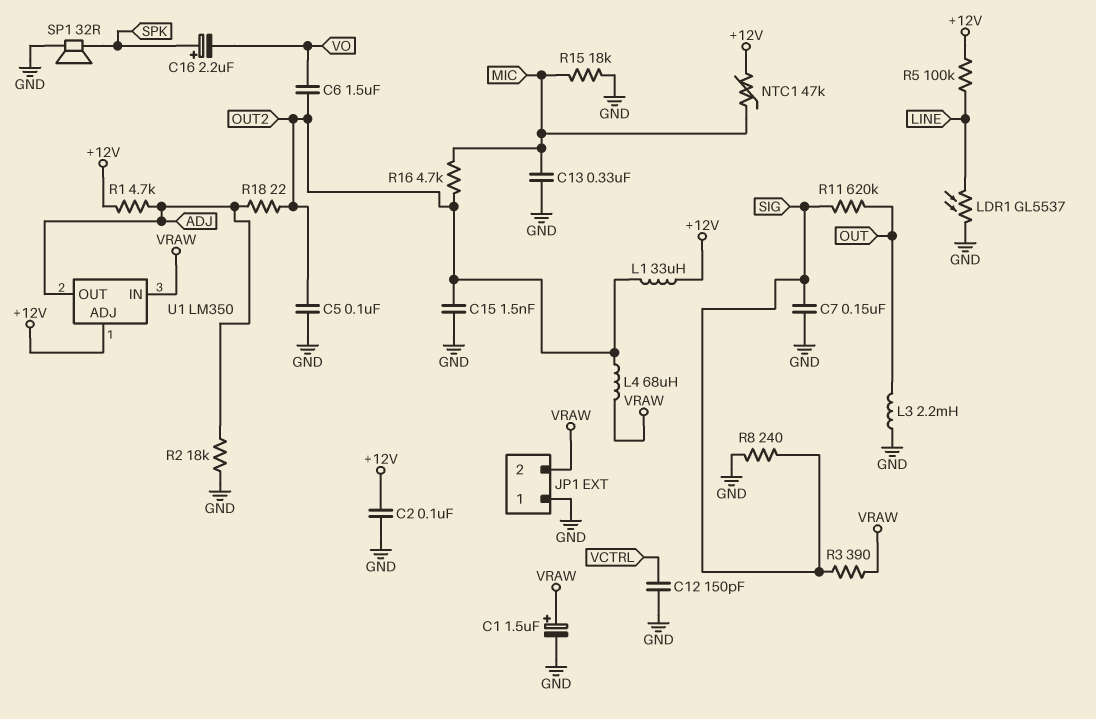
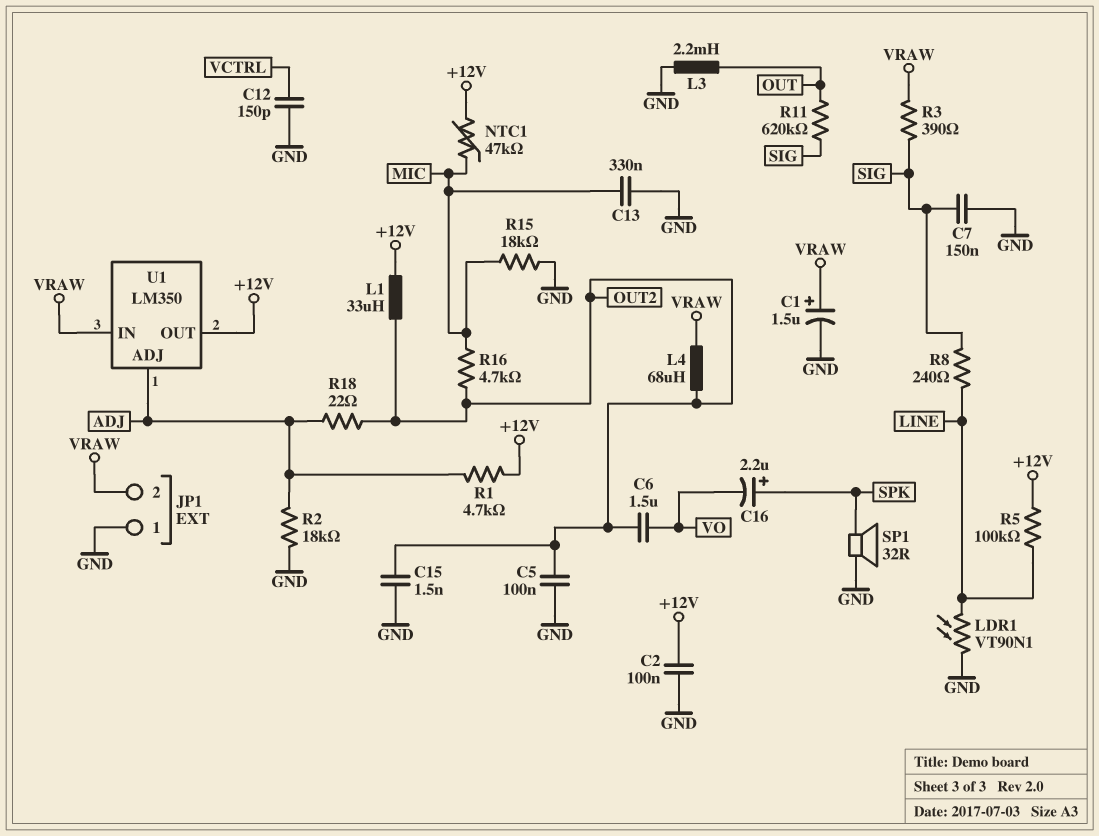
LDR1: GL5537 (GND, LINE) -> VT90N1 (GND, LINE)
R8: 240 (GND, SIG) -> 240 (LINE, SIG)
U1 pin ADJ: +12V -> ADJ
U1 pin OUT: ADJ -> +12V

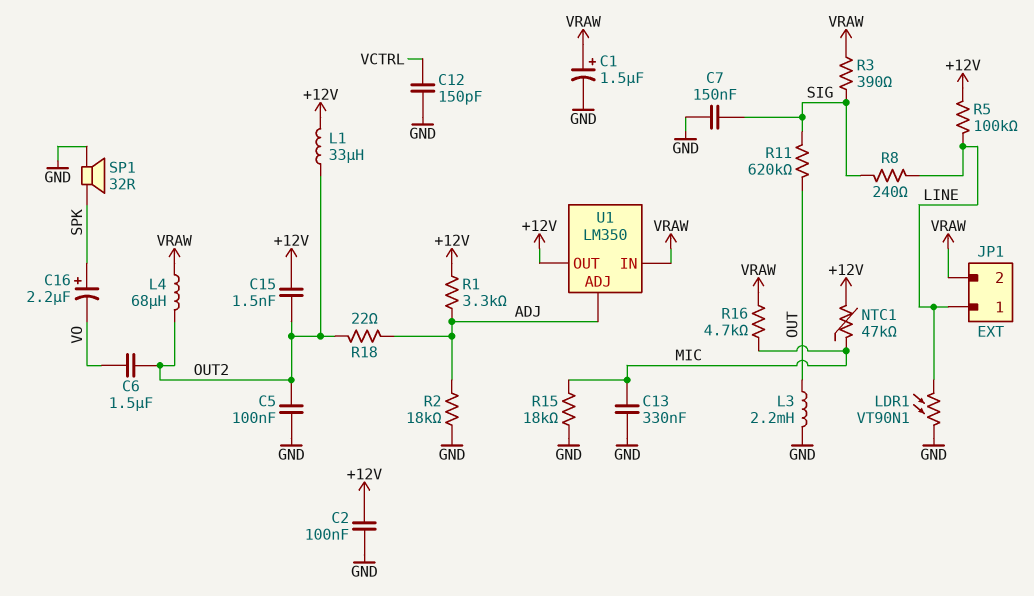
C15: 1.5nF (GND, OUT2) -> 1.5nF (+12V, OUT2)
JP1 pin 1: GND -> LINE
R1: 4.7k (+12V, ADJ) -> 3.3k (+12V, ADJ)
R16: 4.7k (MIC, OUT2) -> 4.7k (MIC, VRAW)

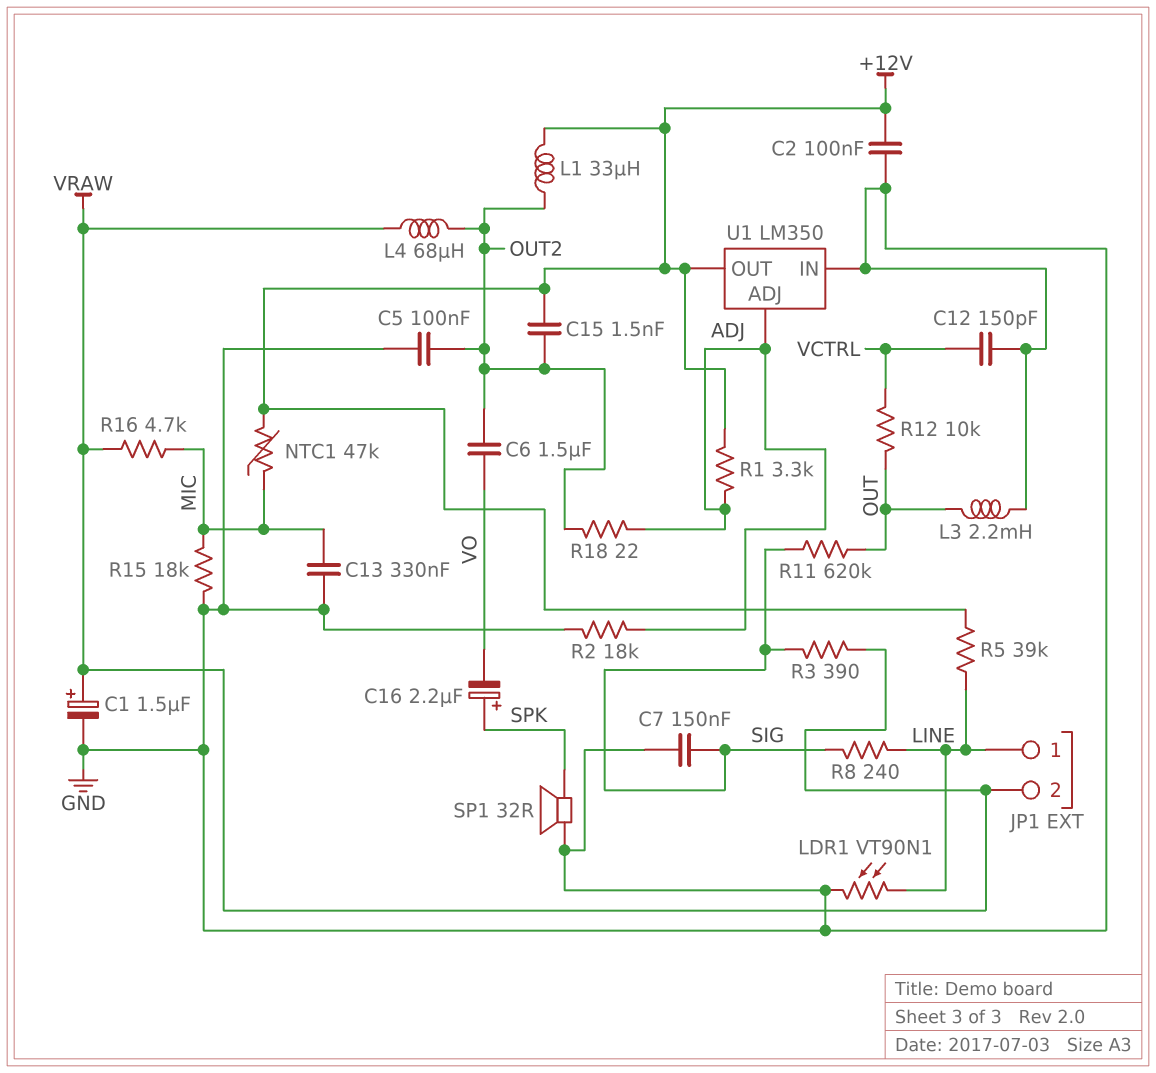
R5: 100k (+12V, LINE) -> 39k (+12V, LINE)
R12: none -> 10k (OUT, VCTRL)
U1 pin IN: VRAW -> GND

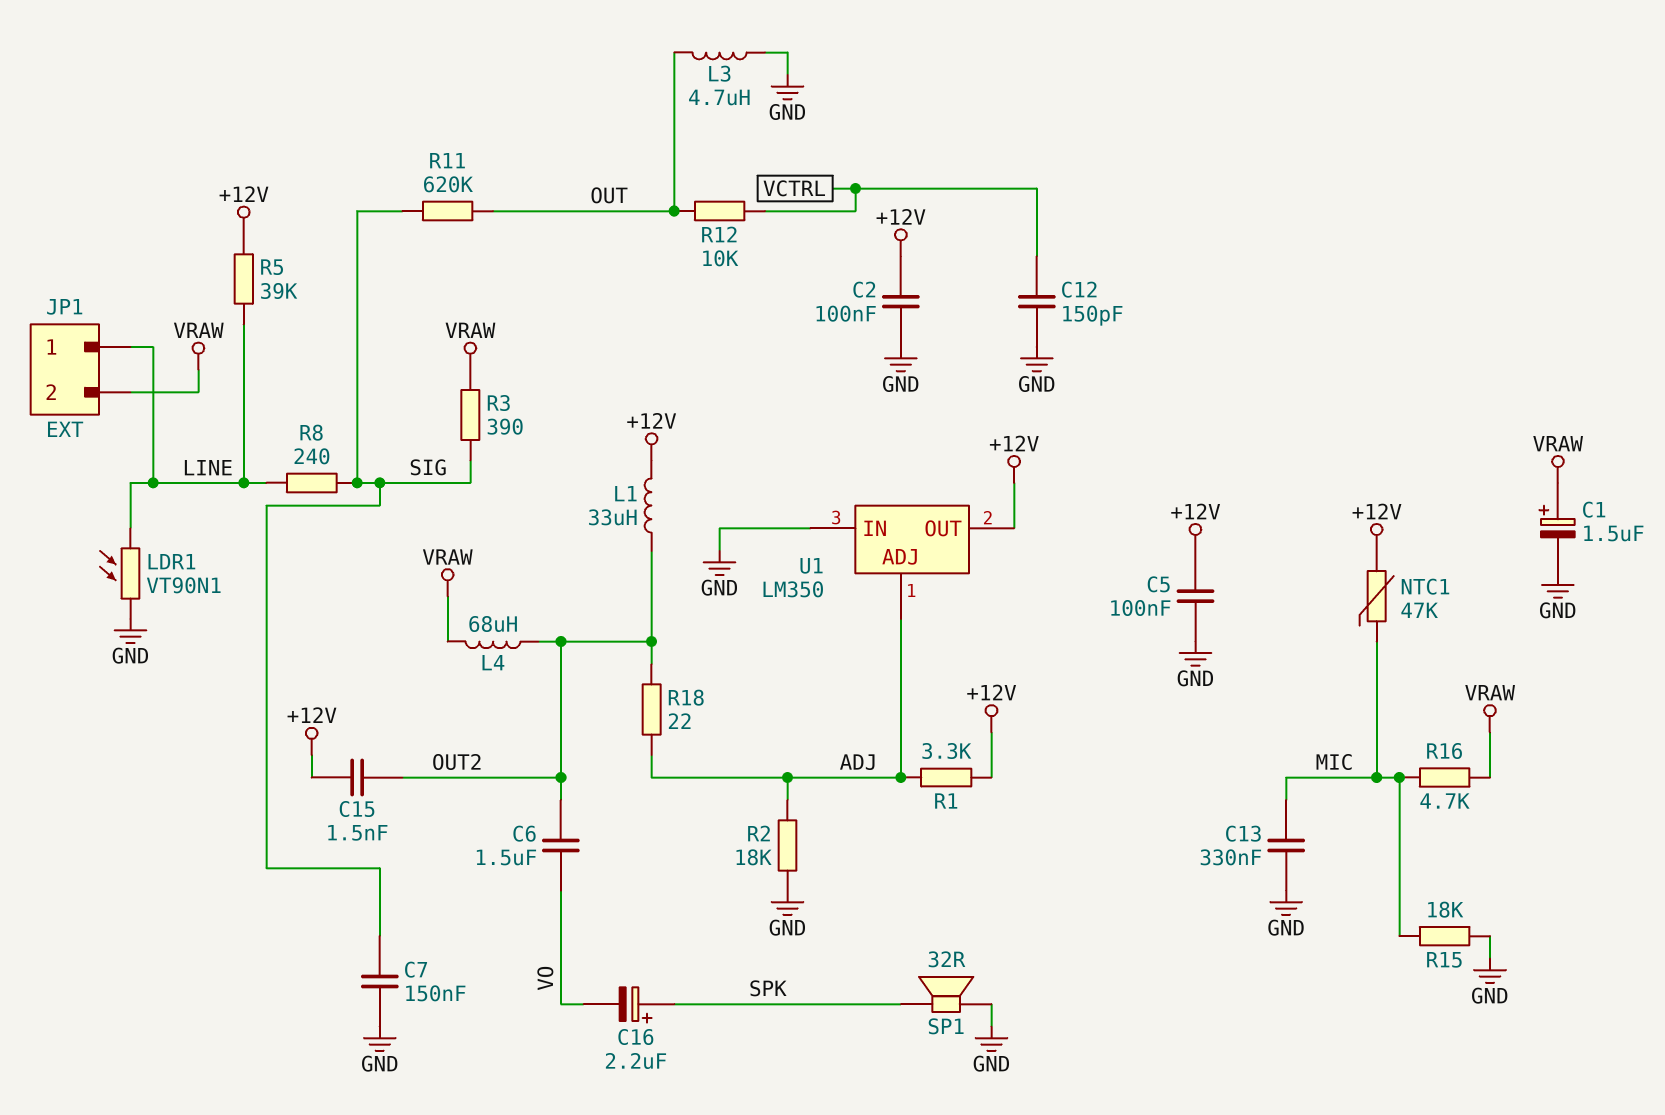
C5: 100nF (GND, OUT2) -> 100nF (+12V, GND)
L3: 2.2mH (GND, OUT) -> 4.7uH (GND, OUT)

